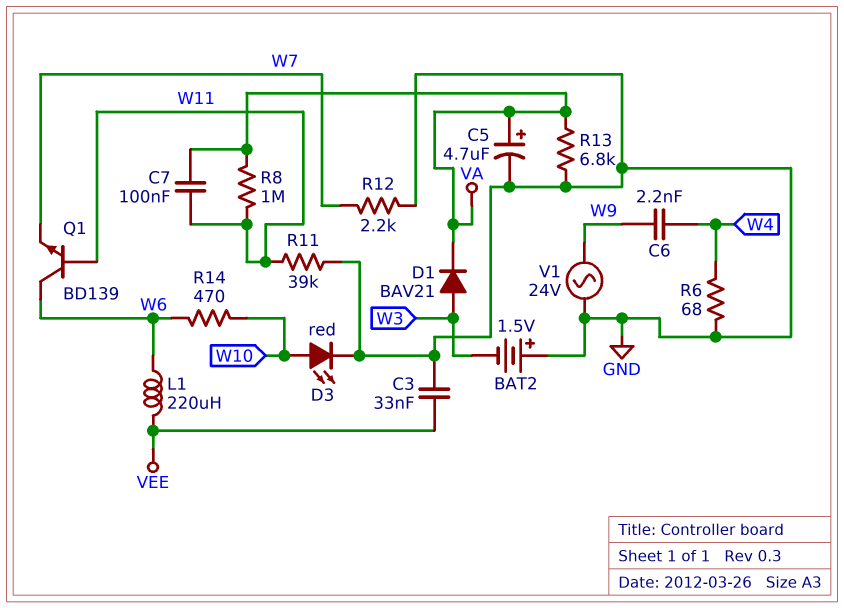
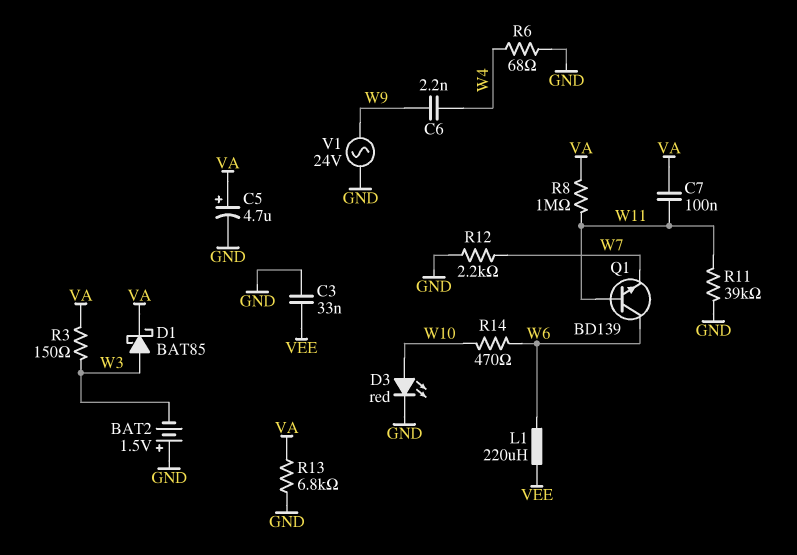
D1: diode BAV21 (A W3, K VA) -> schottky BAT85 (A W3, K VA)
R3: none -> 150 (VA, W3)

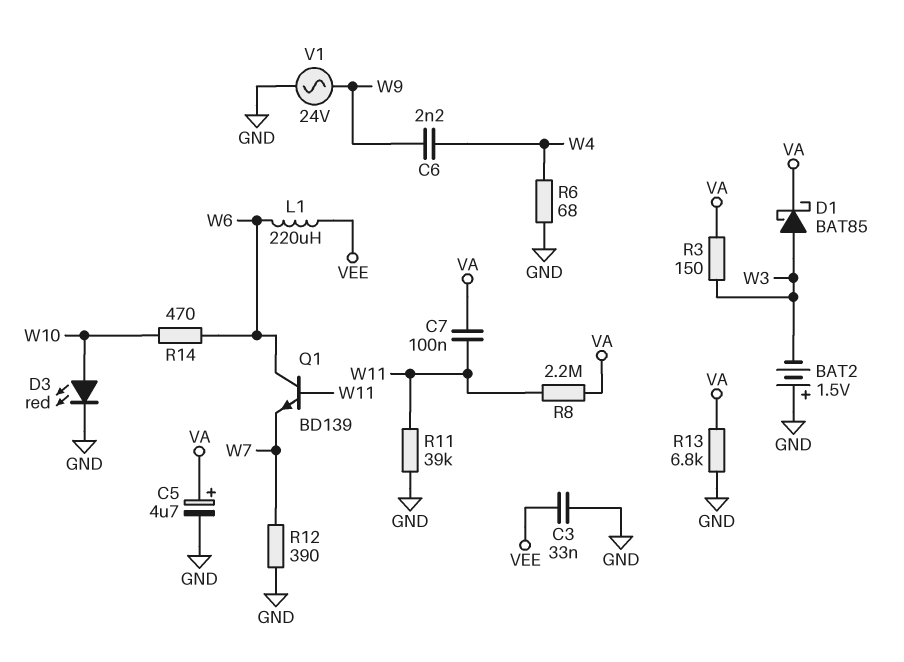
R8: 1M (VA, W11) -> 2.2M (VA, W11)
R12: 2.2k (GND, W7) -> 390 (GND, W7)

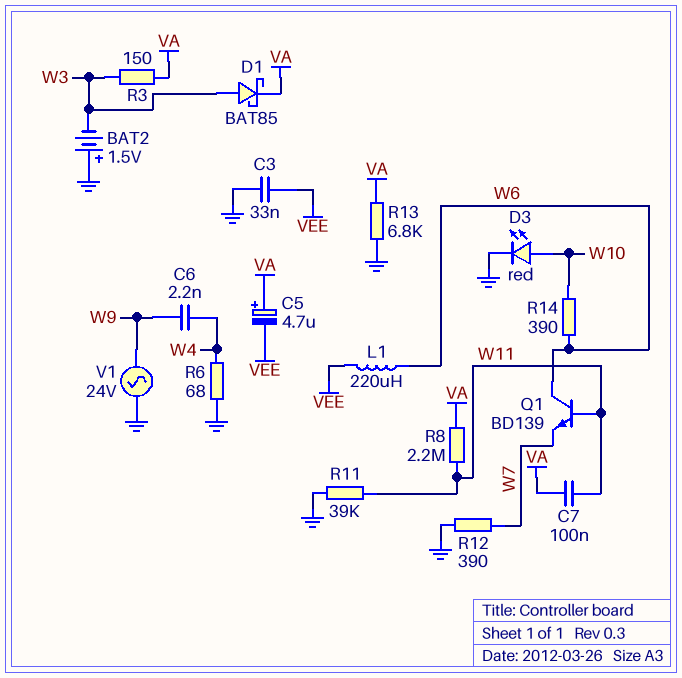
C5: 4.7uF (plus VA, minus GND) -> 4.7uF (plus VA, minus VEE)
R14: 470 (W6, W10) -> 390 (W6, W10)

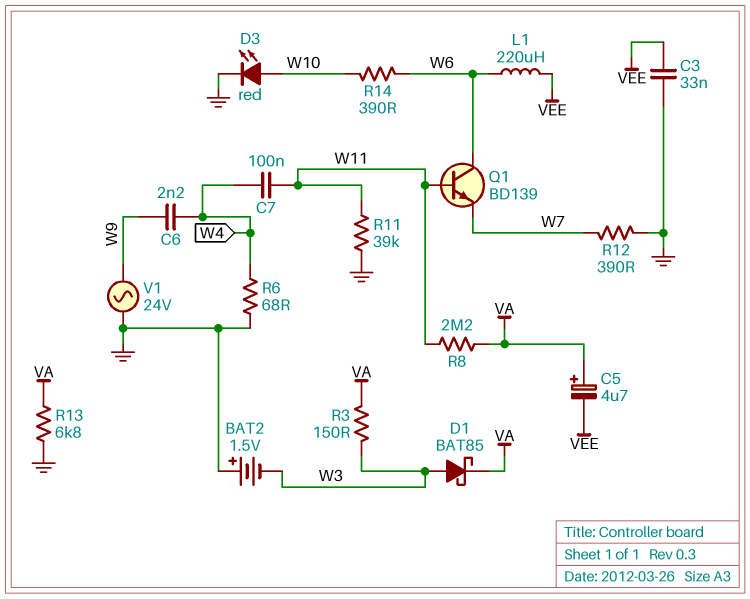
C7: 100nF (VA, W11) -> 100nF (W4, W11)

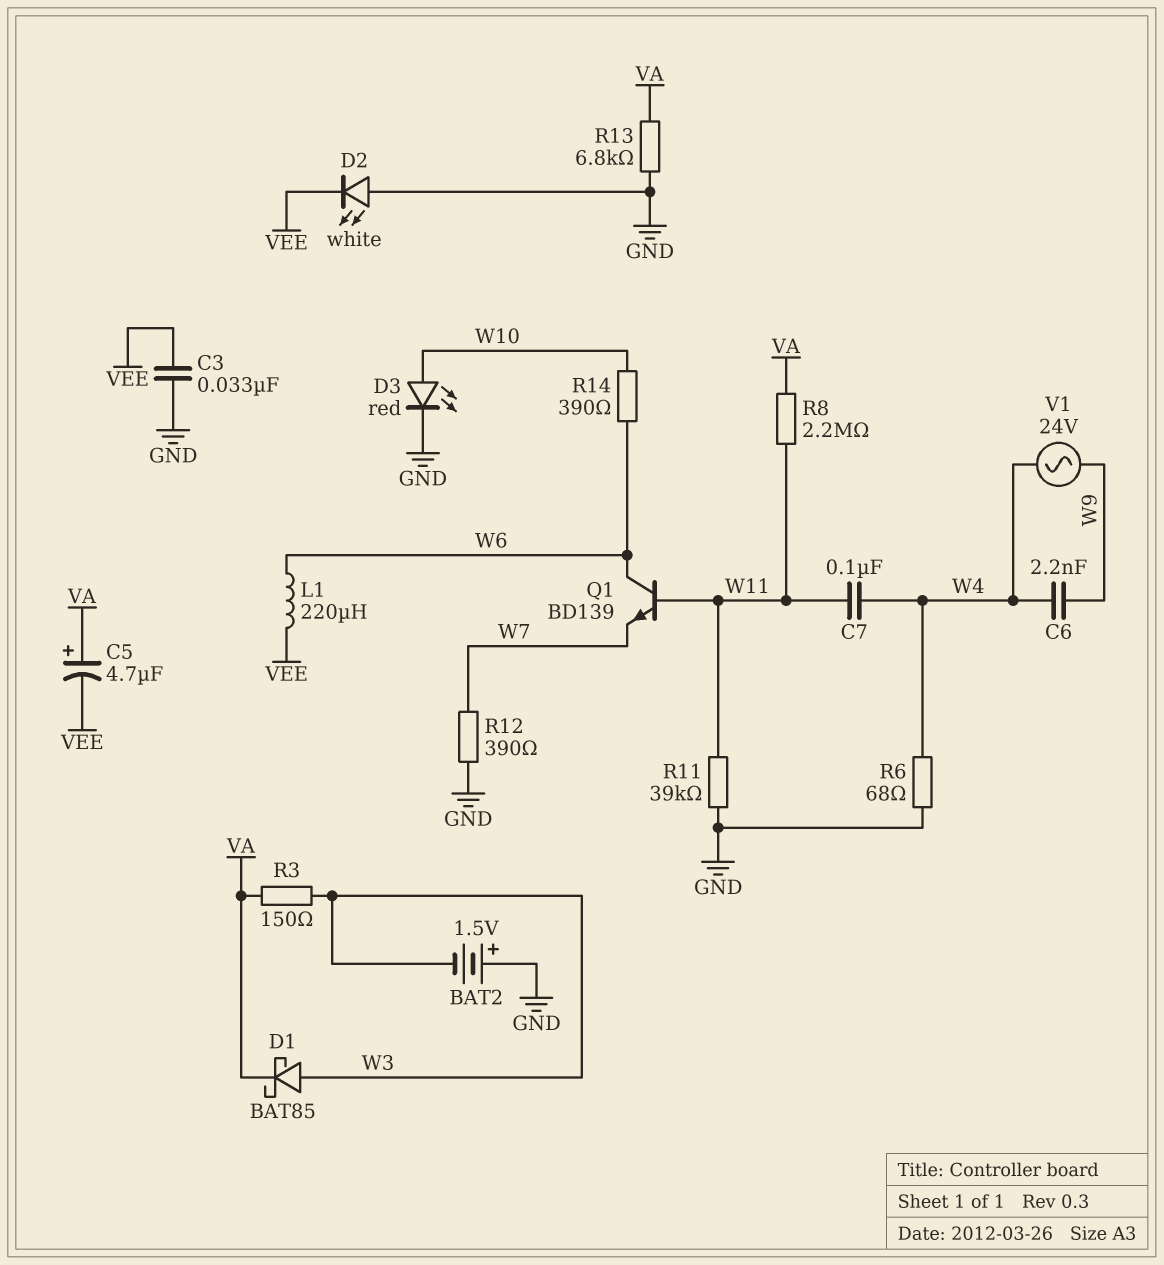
D2: none -> LED white (A GND, K VEE)
V1: AC 24V (GND, W9) -> AC 24V (W4, W9)

